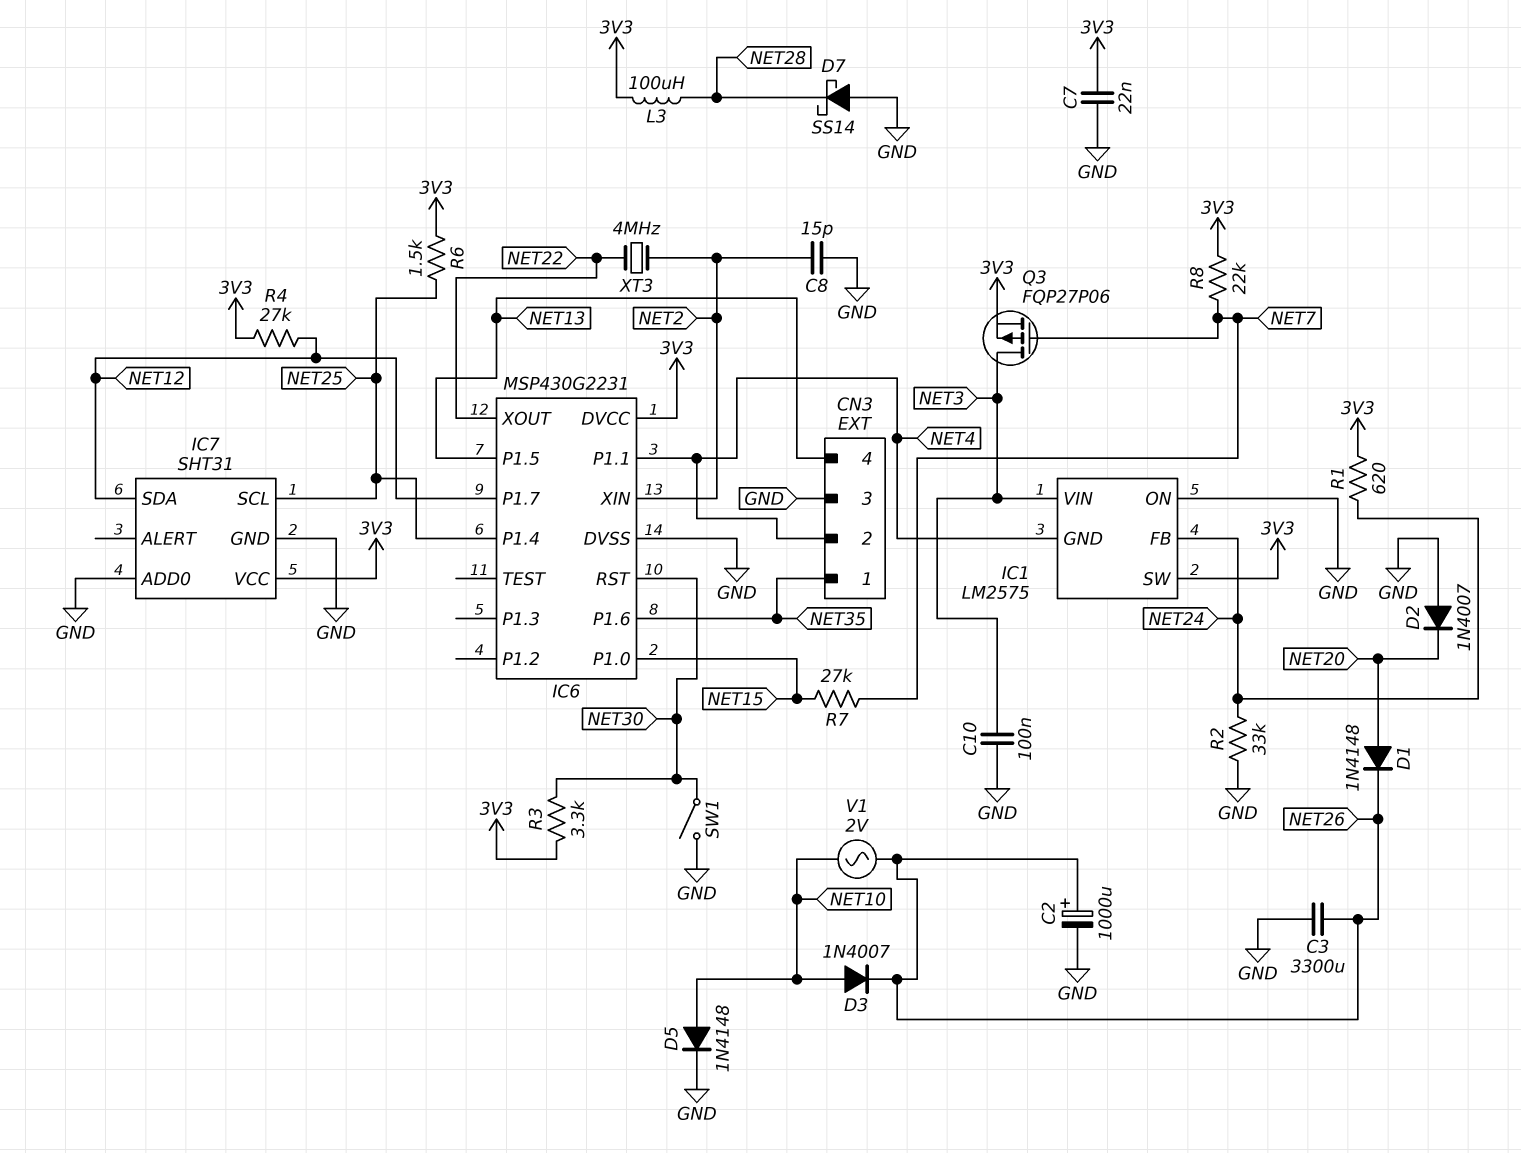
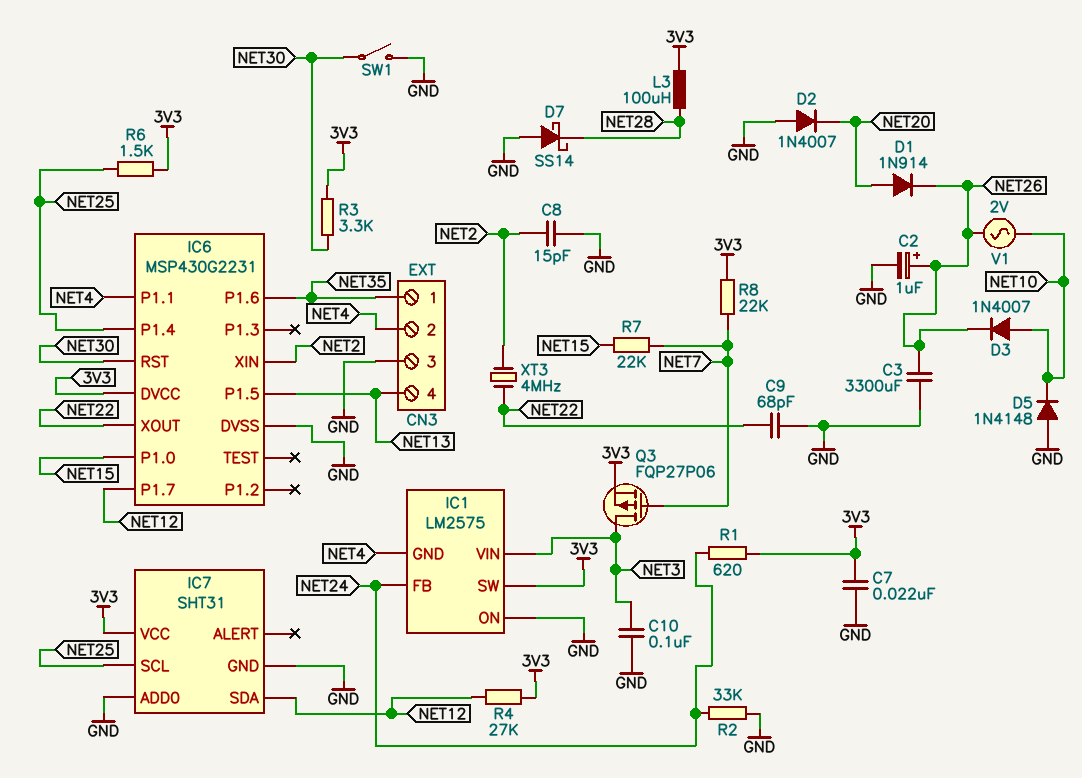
C2: 1000uF (plus NET26, minus GND) -> 1uF (plus NET26, minus GND)
C9: none -> 68pF (GND, NET22)
D1: diode 1N4148 (A NET20, K NET26) -> diode 1N914 (A NET20, K NET26)
D5: diode 1N4148 (A NET10, K GND) -> diode 1N4148 (A GND, K NET10)
R7: 27k (NET7, NET15) -> 22k (NET7, NET15)

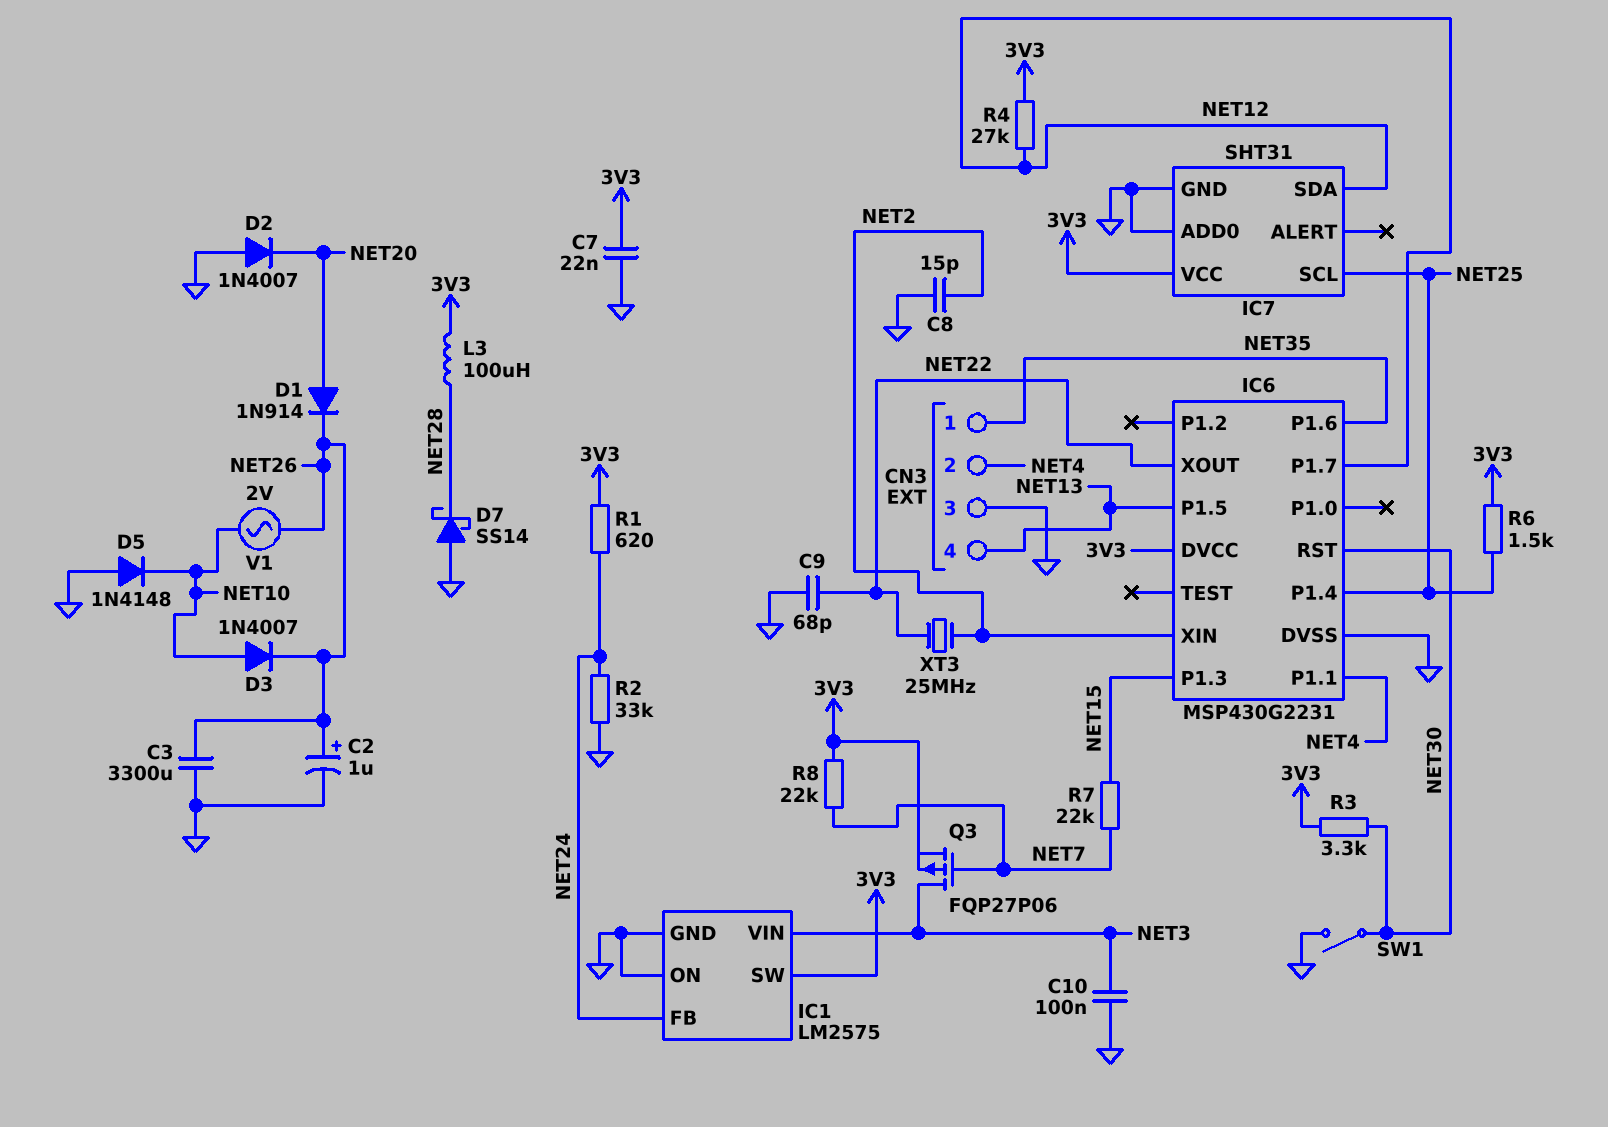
IC1 pin GND: NET4 -> GND
IC6 pin P1.0: NET15 -> none
IC6 pin P1.3: none -> NET15
XT3: 4MHz (NET2, NET22) -> 25MHz (NET2, NET22)

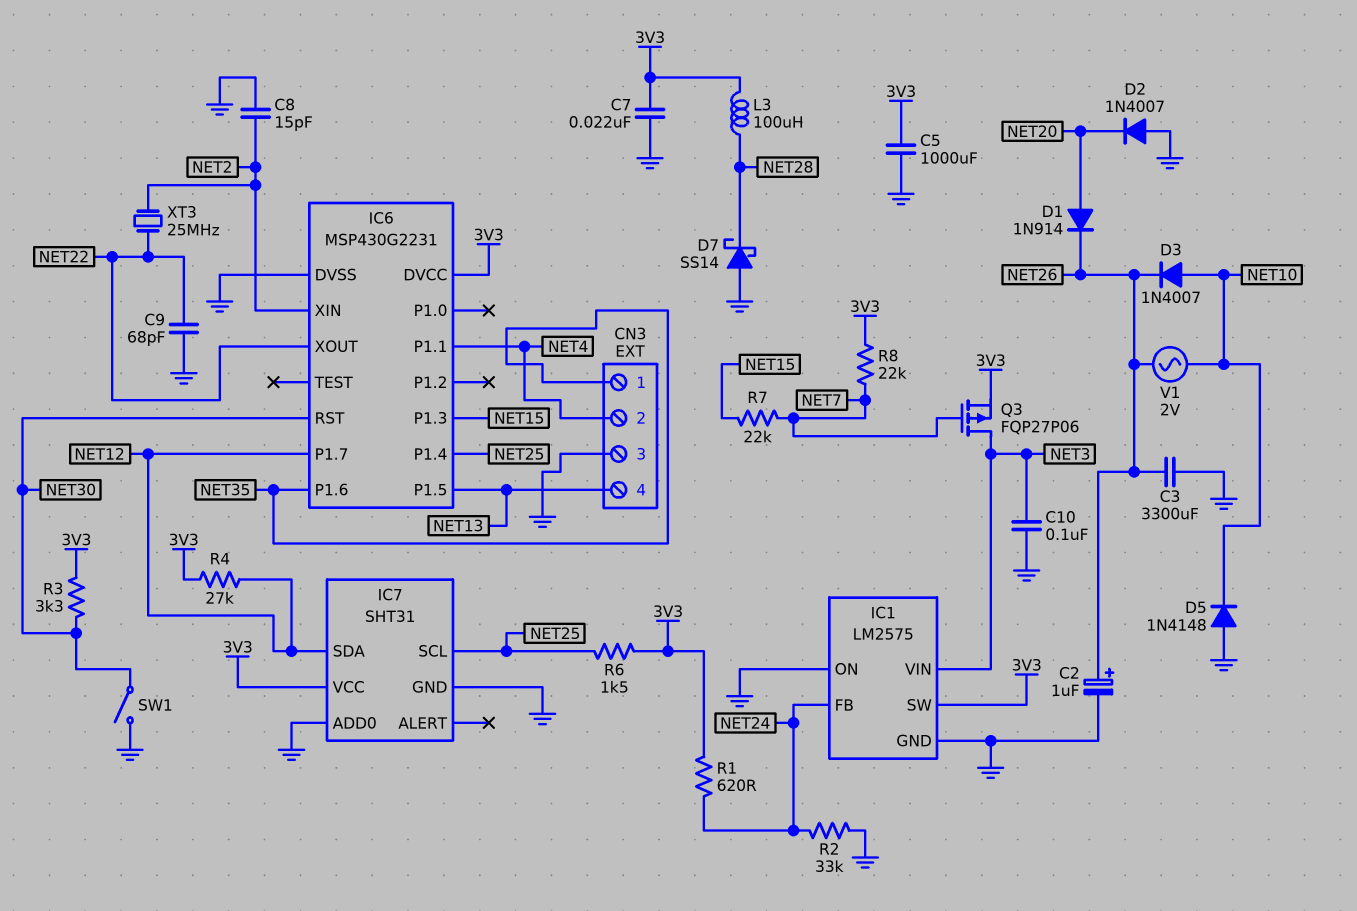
C5: none -> 1000uF (3V3, GND)

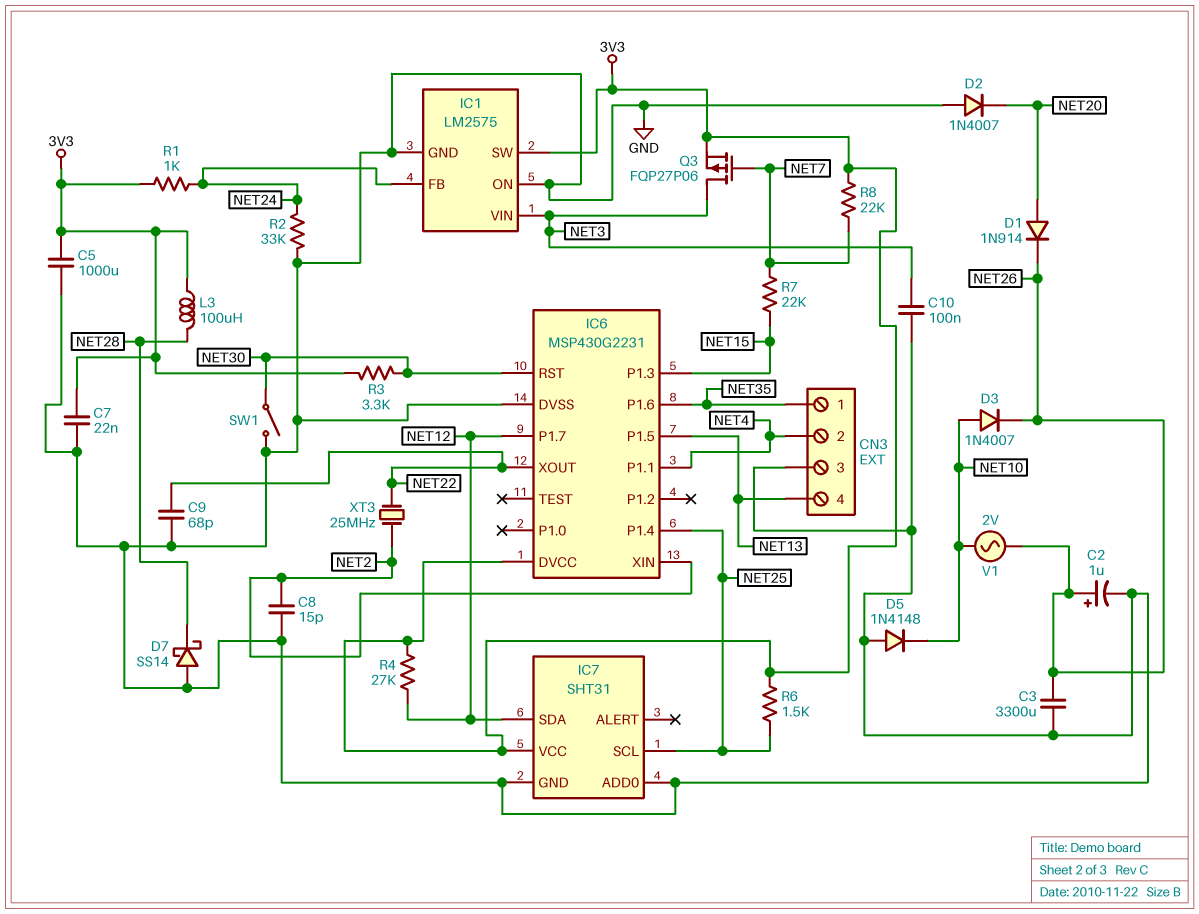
R1: 620 (3V3, NET24) -> 1k (3V3, NET24)

